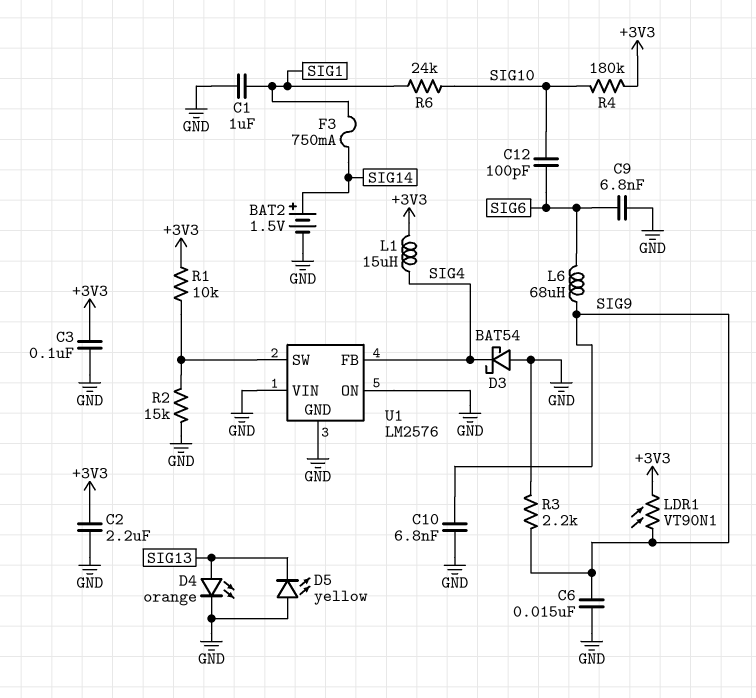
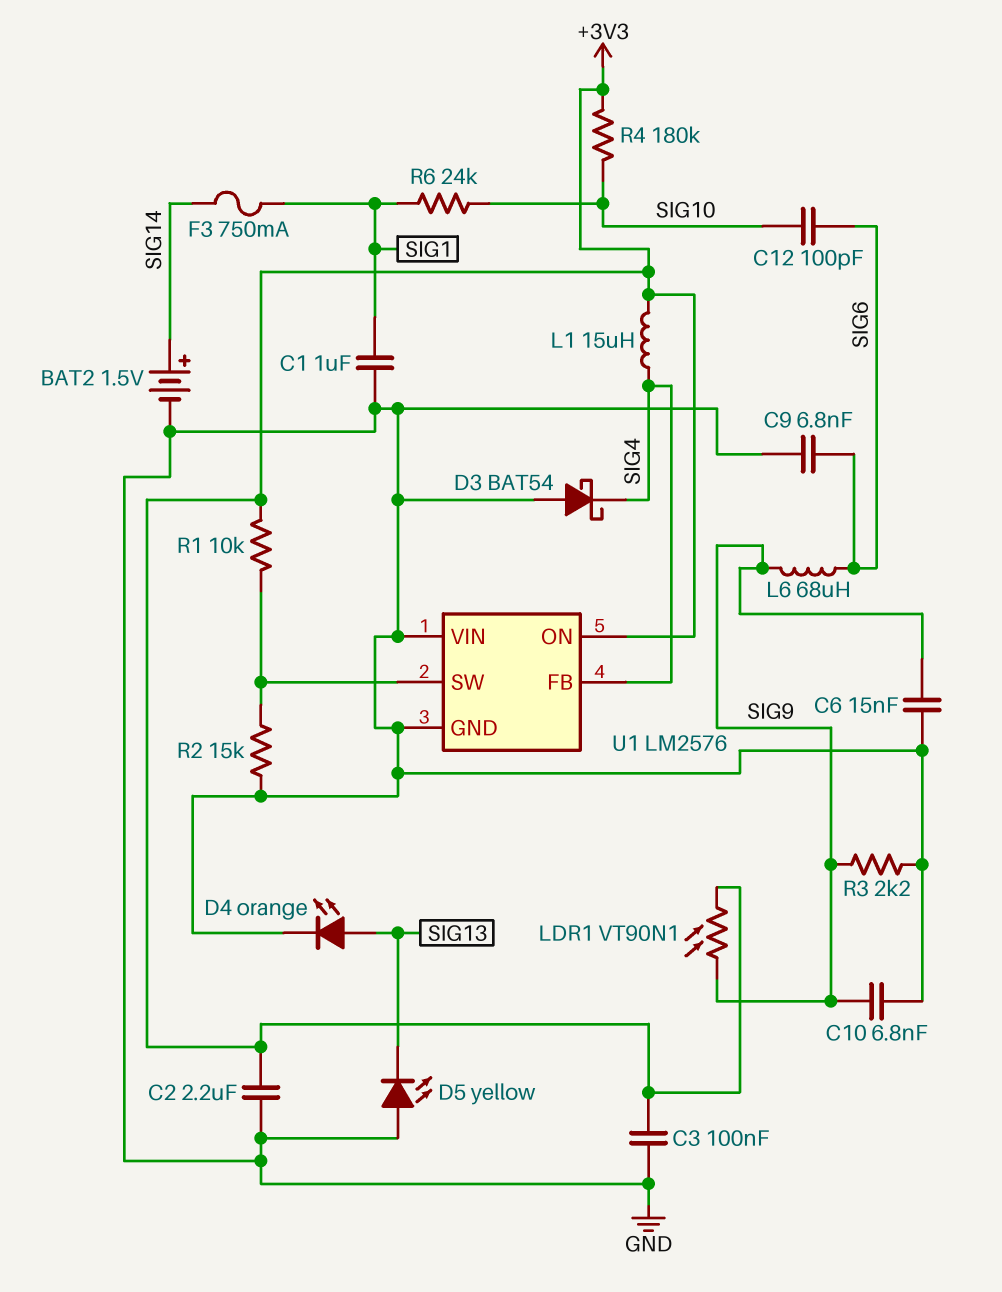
U1 pin ON: GND -> +3V3

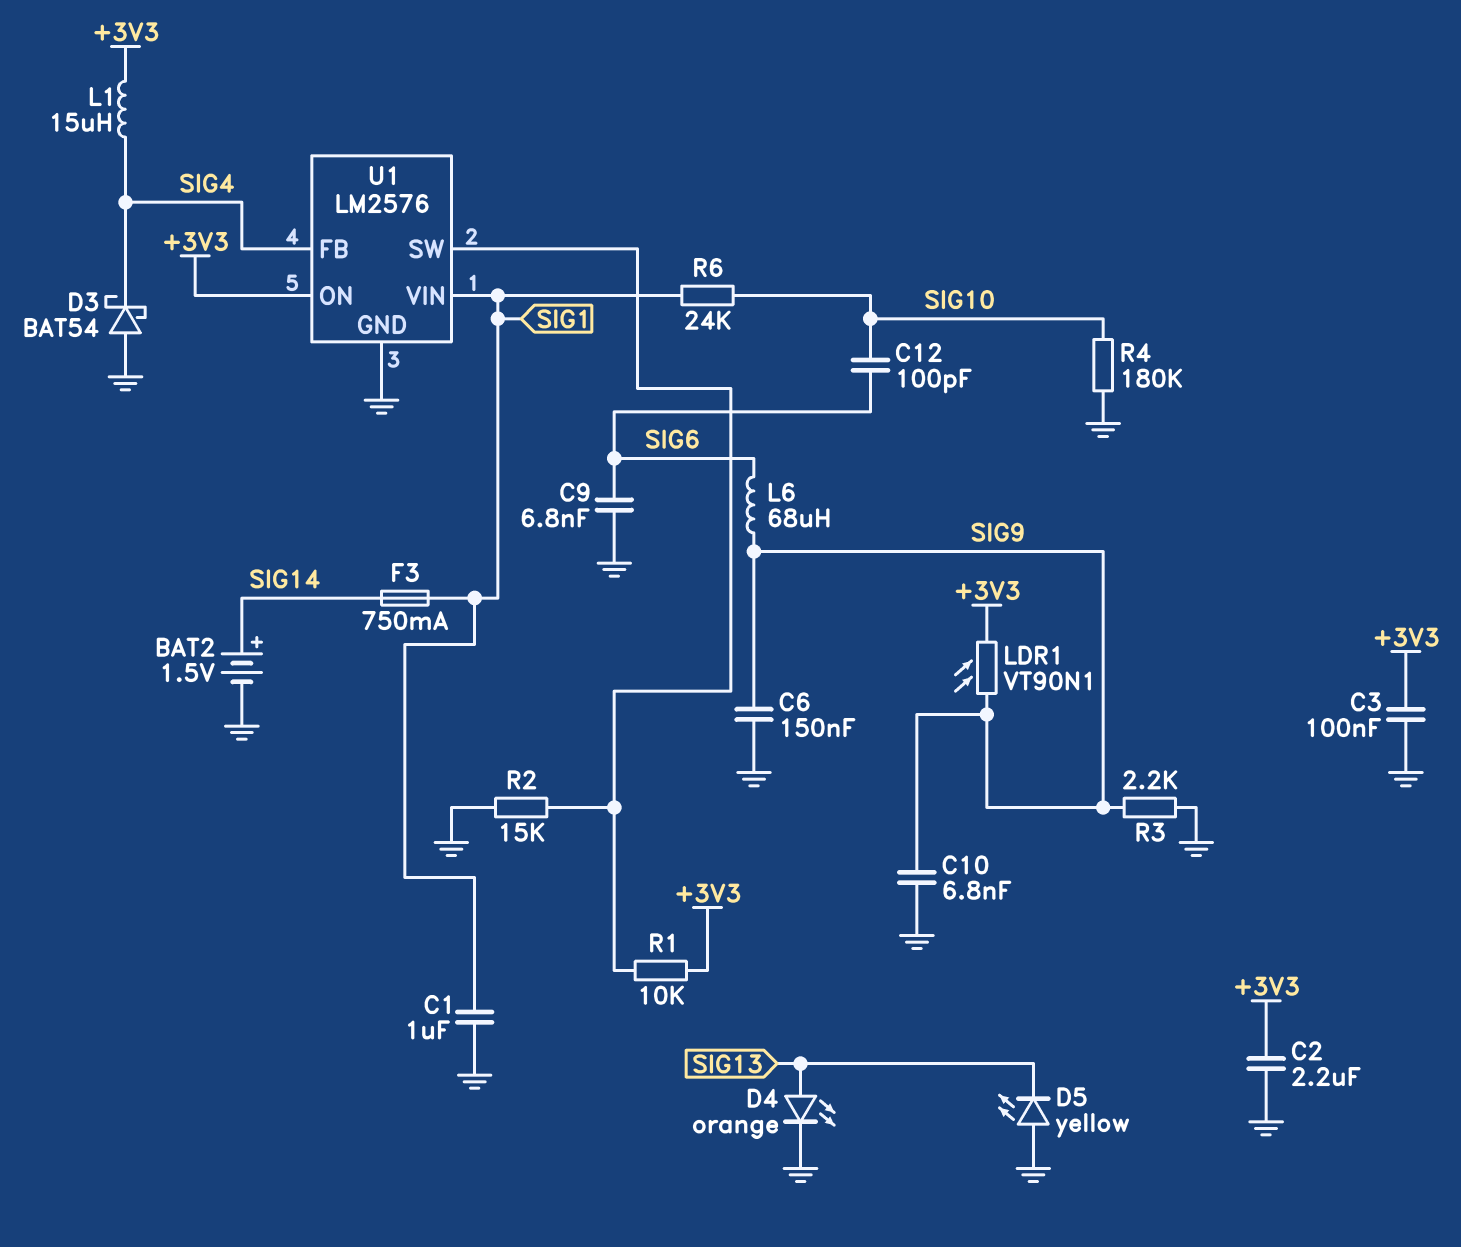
C6: 15nF (GND, SIG9) -> 150nF (GND, SIG9)
R4: 180k (+3V3, SIG10) -> 180k (GND, SIG10)
U1 pin VIN: GND -> SIG1

